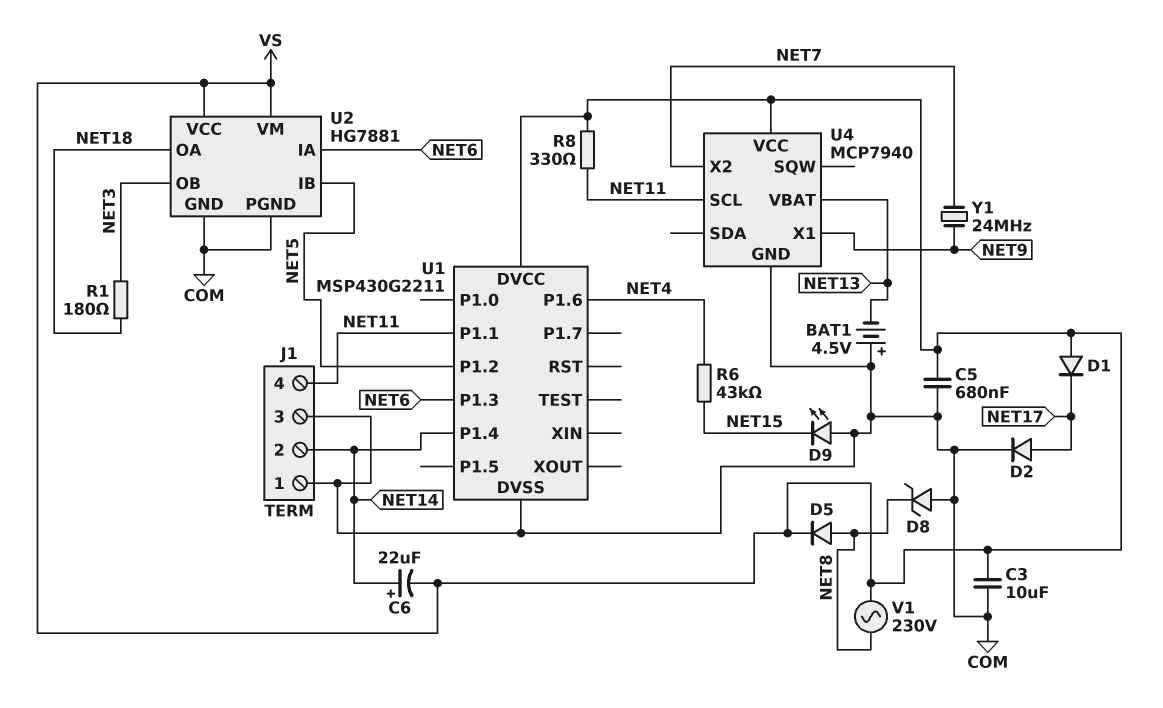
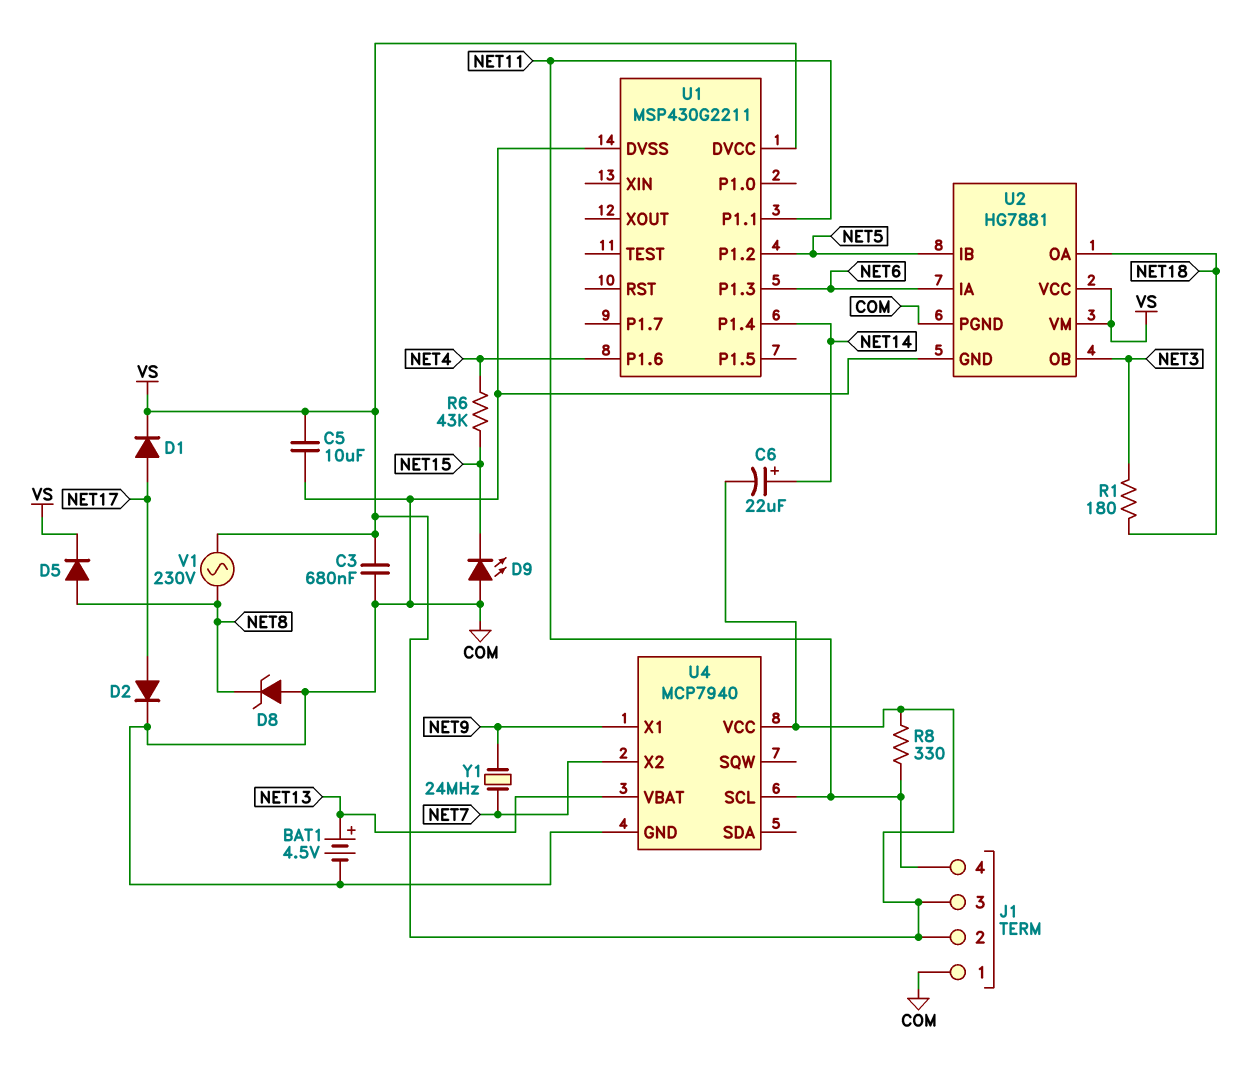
BAT1: 4.5V (plus COM, minus NET13) -> 4.5V (plus NET13, minus COM)
C3: 10uF (COM, VS) -> 680nF (COM, VS)
C5: 680nF (COM, VS) -> 10uF (COM, VS)
D1: diode (A VS, K NET17) -> diode (A NET17, K VS)
J1 pin 2: NET14 -> VS
J1 pin 3: COM -> VS

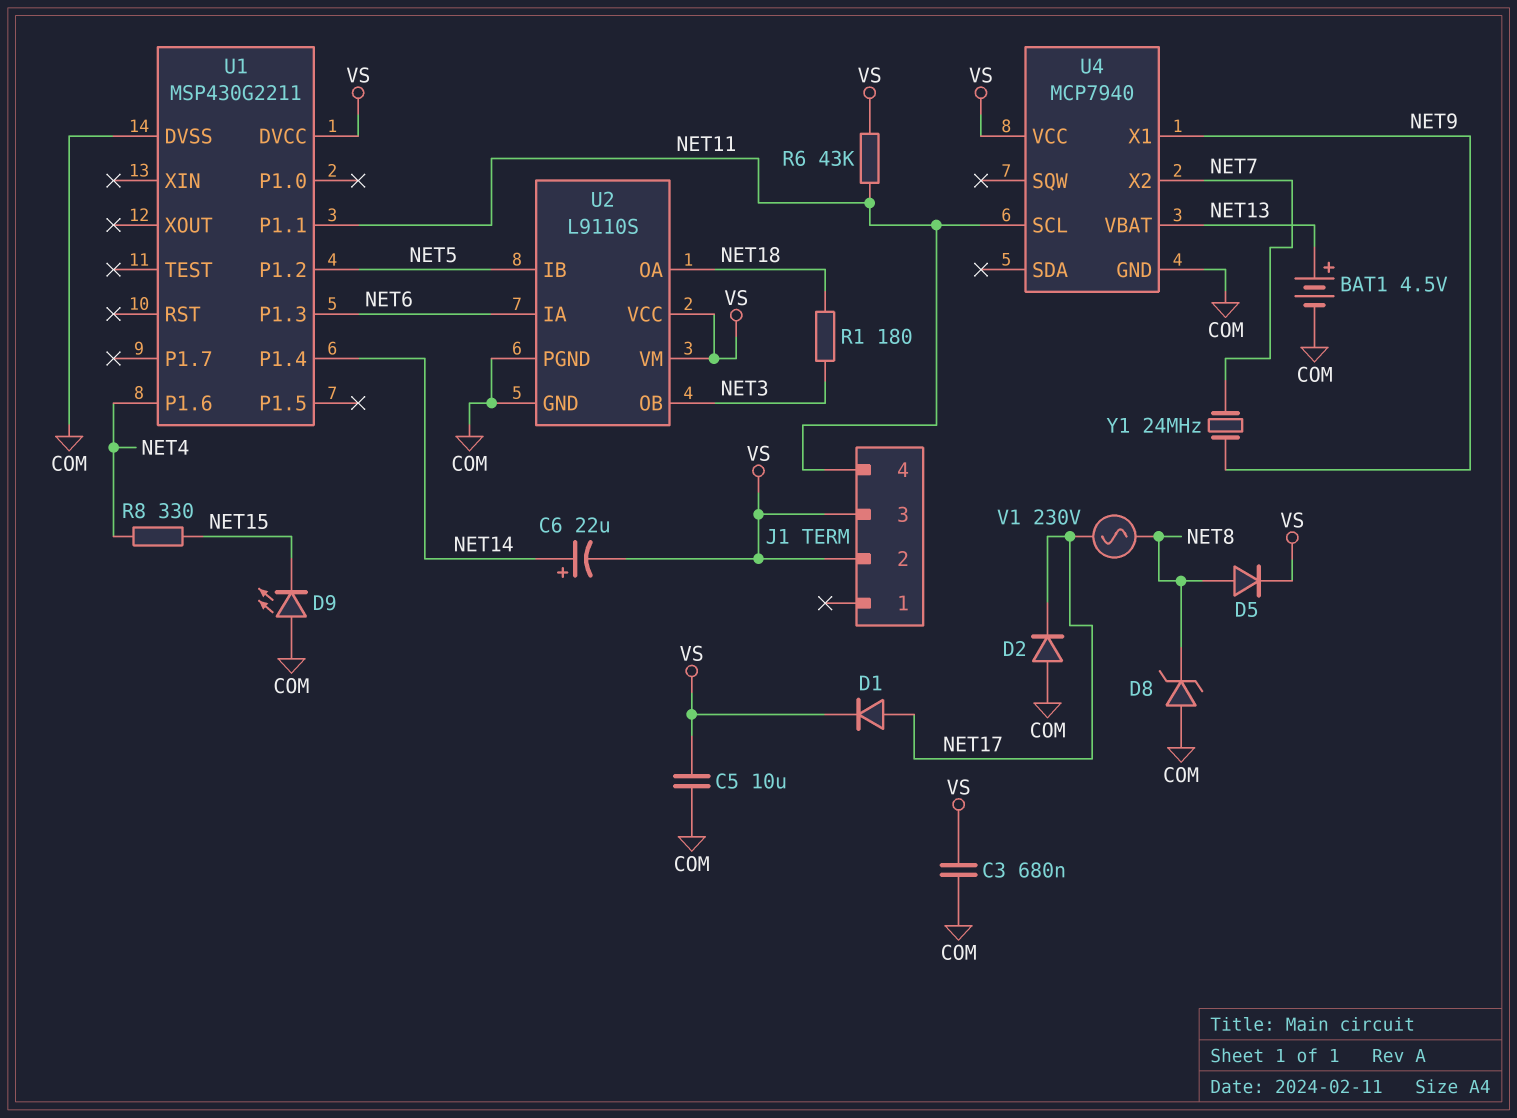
D2: diode (A NET17, K COM) -> diode (A COM, K NET17)
J1 pin 1: COM -> none
R6: 43k (NET4, NET15) -> 43k (NET11, VS)
R8: 330 (NET11, VS) -> 330 (NET4, NET15)
U2: HG7881 -> L9110S
V1: AC 230V (NET8, VS) -> AC 230V (NET8, NET17)

